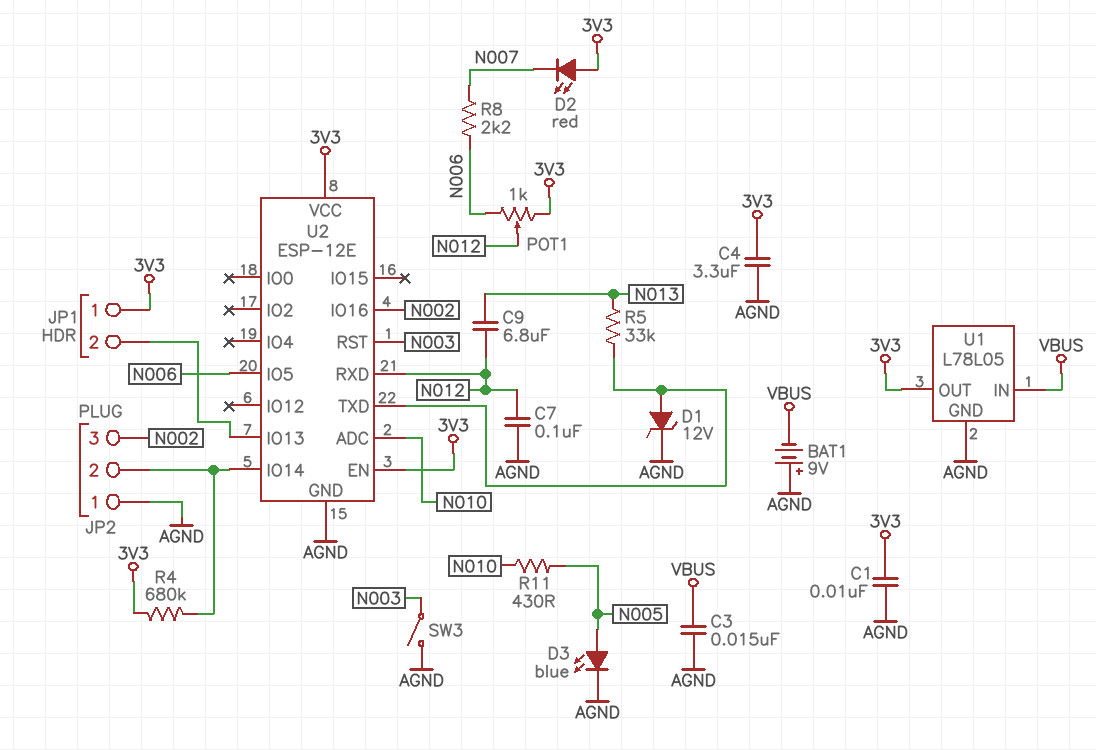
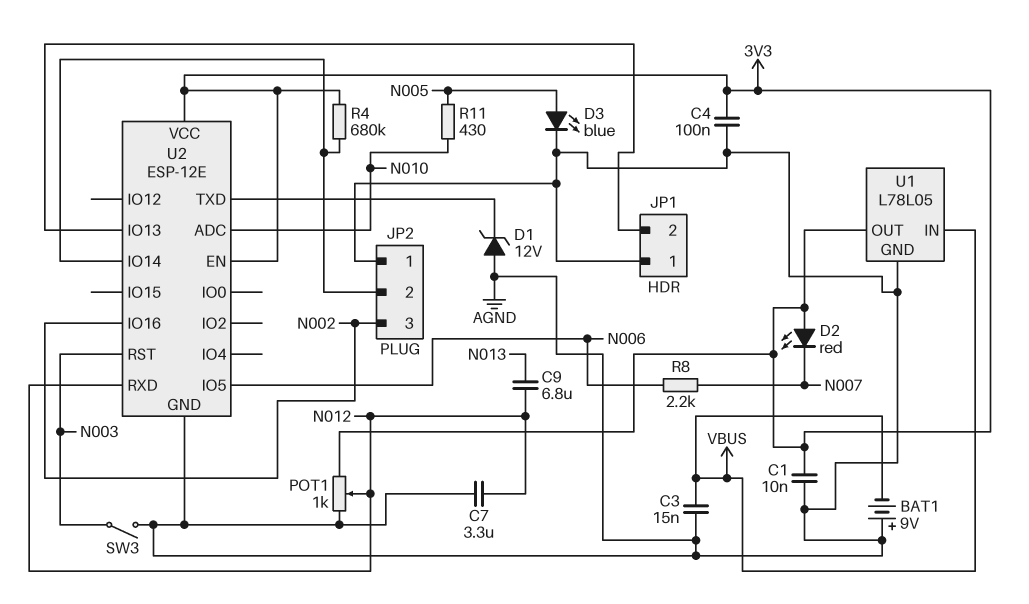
C4: 3.3uF (3V3, AGND) -> 100nF (3V3, AGND)
C7: 100nF (AGND, N012) -> 3.3uF (AGND, N012)
D1: zener 12V (A U2/TXD, K AGND) -> zener 12V (A AGND, K U2/TXD)
JP1 pin 1: 3V3 -> AGND
POT1: 1k (3V3, N006, wiper N012) -> 1k (3V3, AGND, wiper N012)
R5: 33k (N013, U2/TXD) -> none

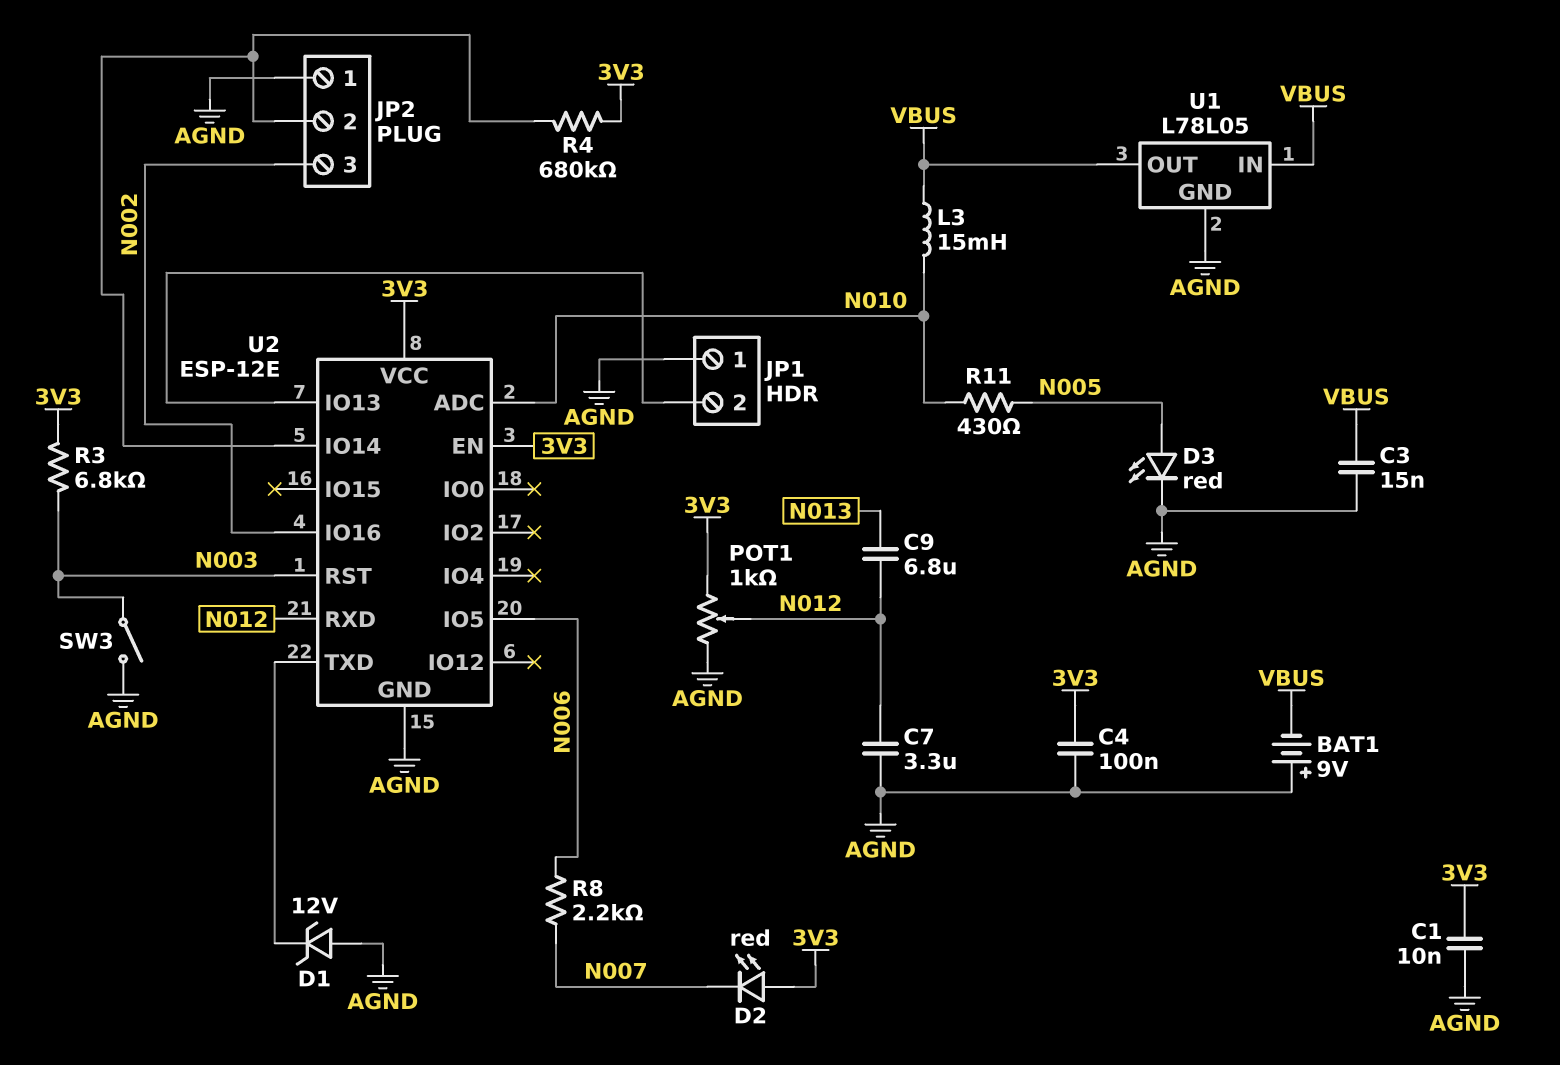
D3: LED blue (A N005, K AGND) -> LED red (A N005, K AGND)
L3: none -> 15mH (N010, VBUS)
R3: none -> 6.8k (3V3, N003)
U1 pin OUT: 3V3 -> VBUS

